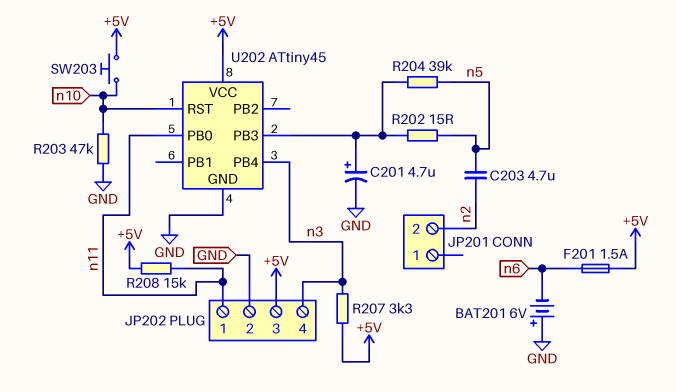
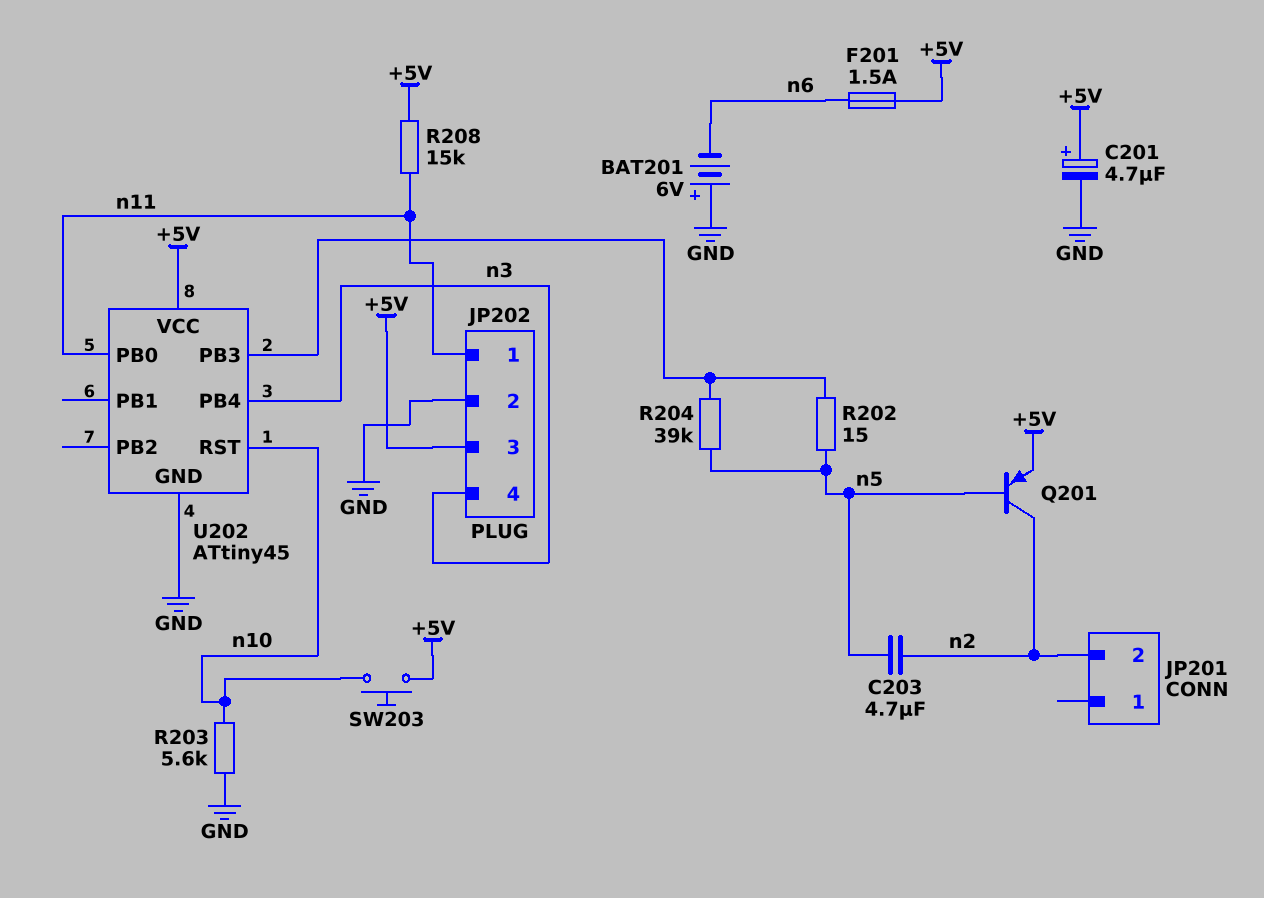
C201: 4.7uF (plus U202/PB3, minus GND) -> 4.7uF (plus +5V, minus GND)
Q201: none -> PNP (B n5, C n2, E +5V)
R203: 47k (GND, n10) -> 5.6k (GND, n10)
R207: 3.3k (+5V, n3) -> none

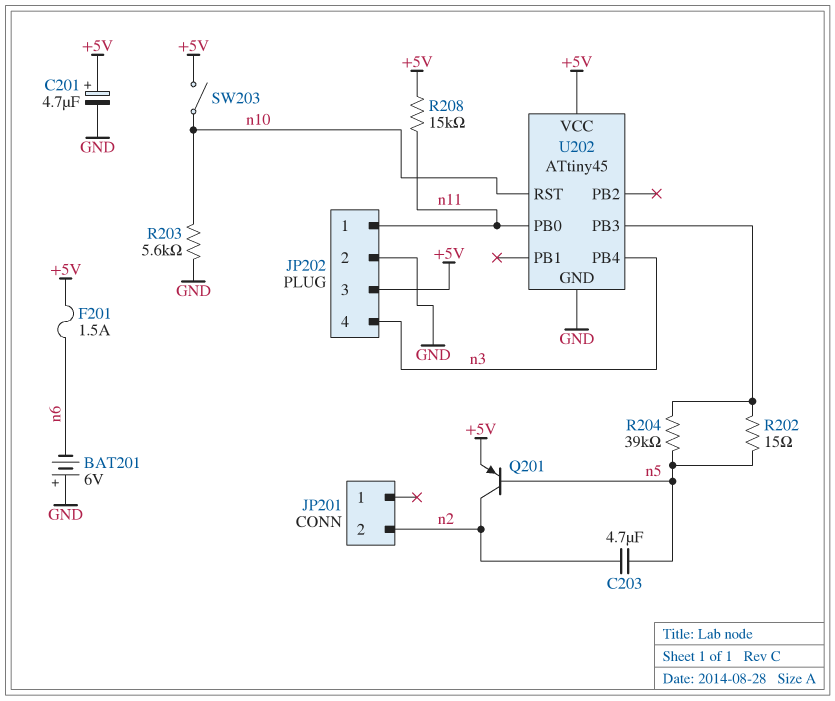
SW203: button (+5V, n10) -> switch (+5V, n10)

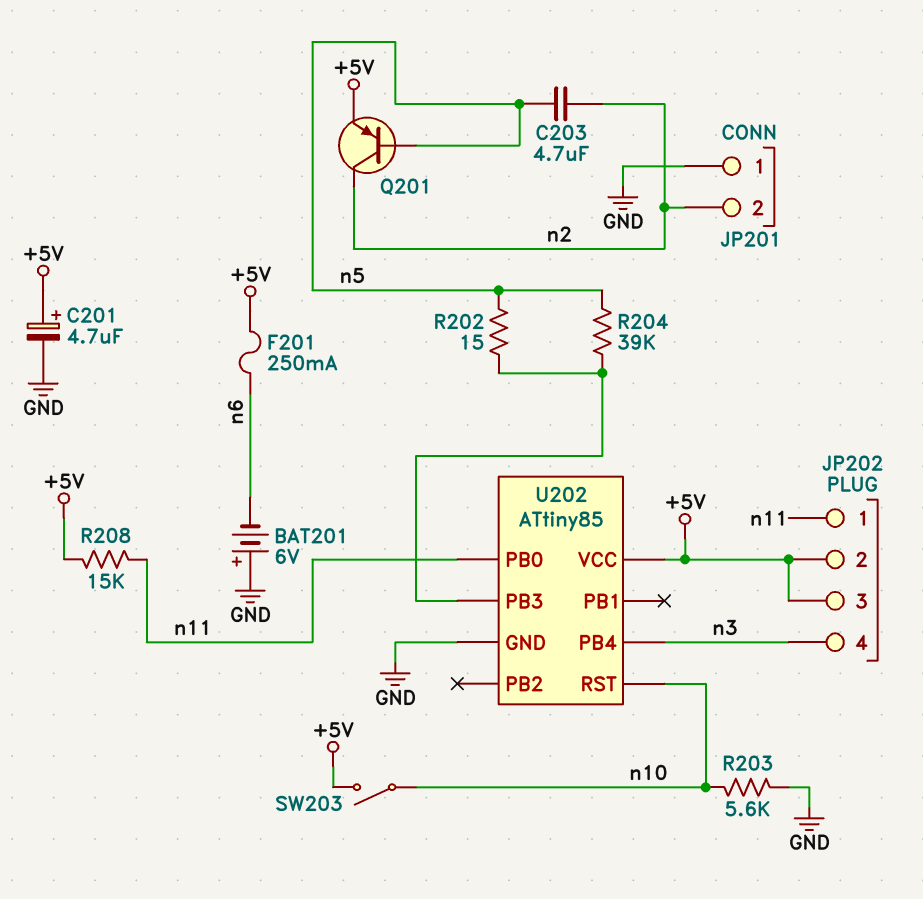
F201: 1.5A (+5V, n6) -> 250mA (+5V, n6)
JP201 pin 1: none -> GND
JP202 pin 2: GND -> +5V
U202: ATtiny45 -> ATtiny85

